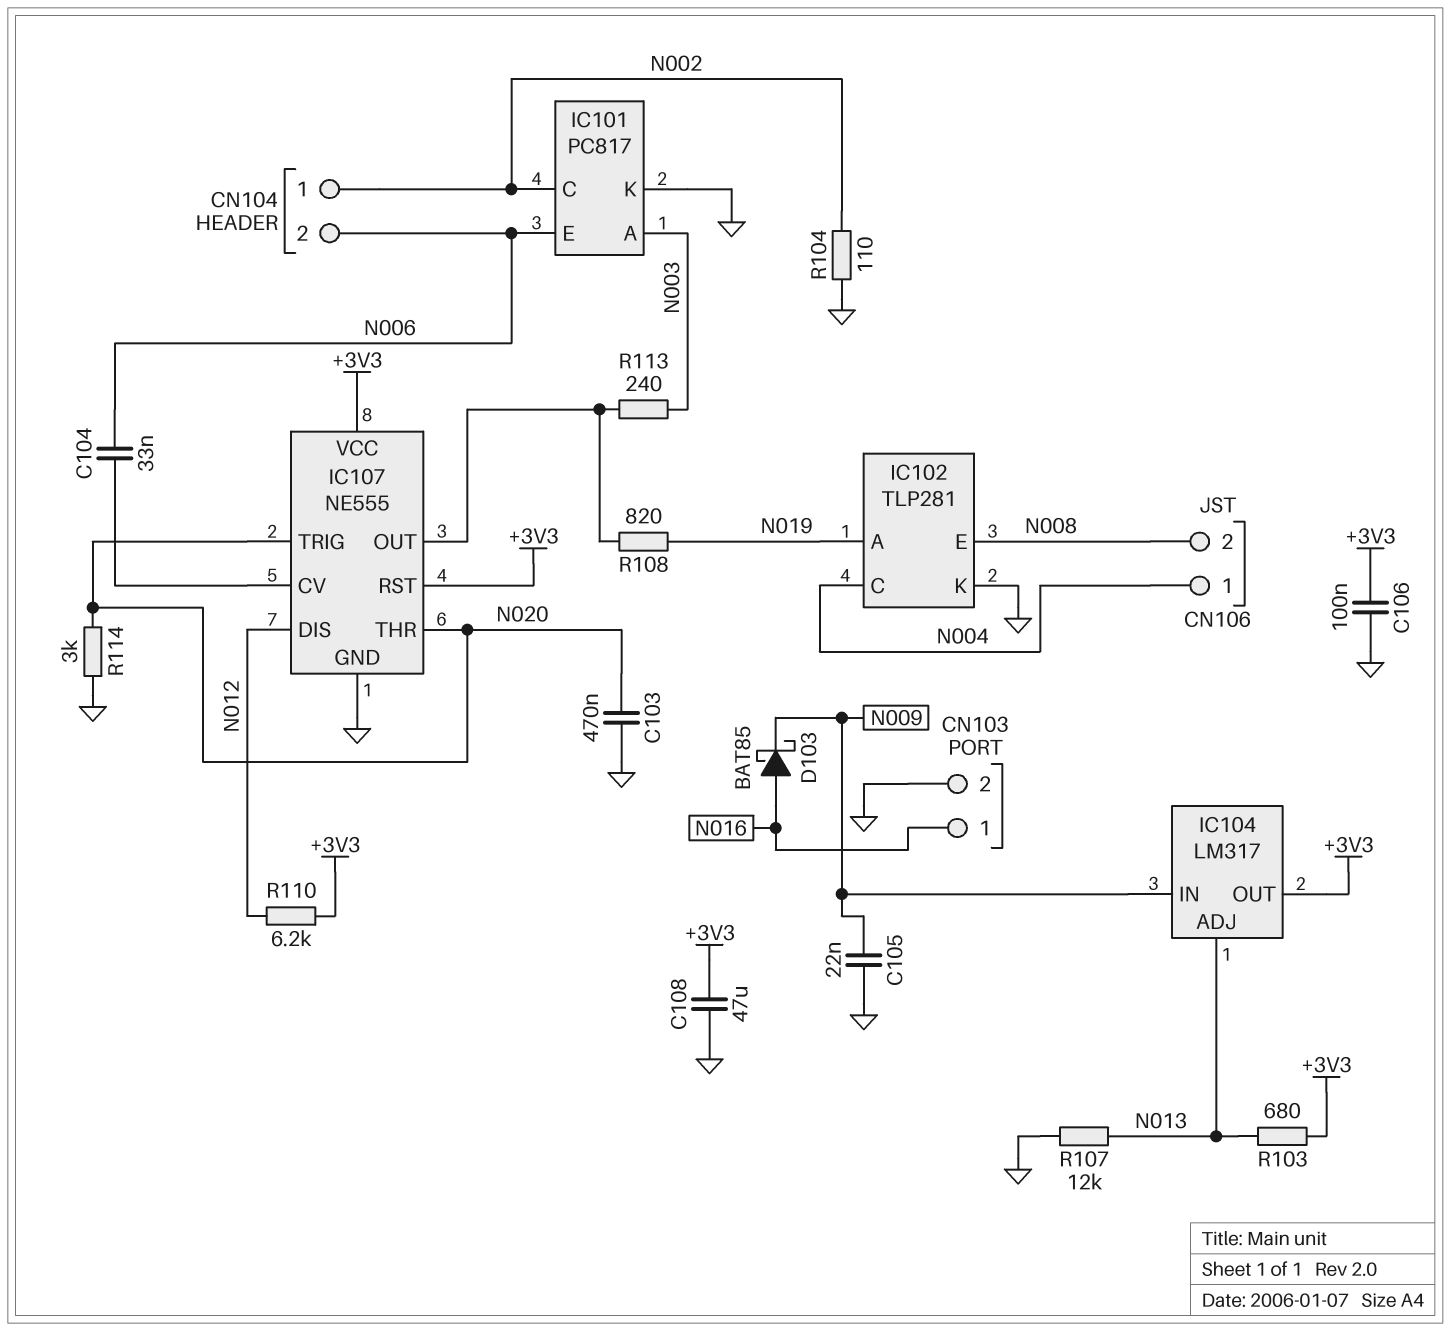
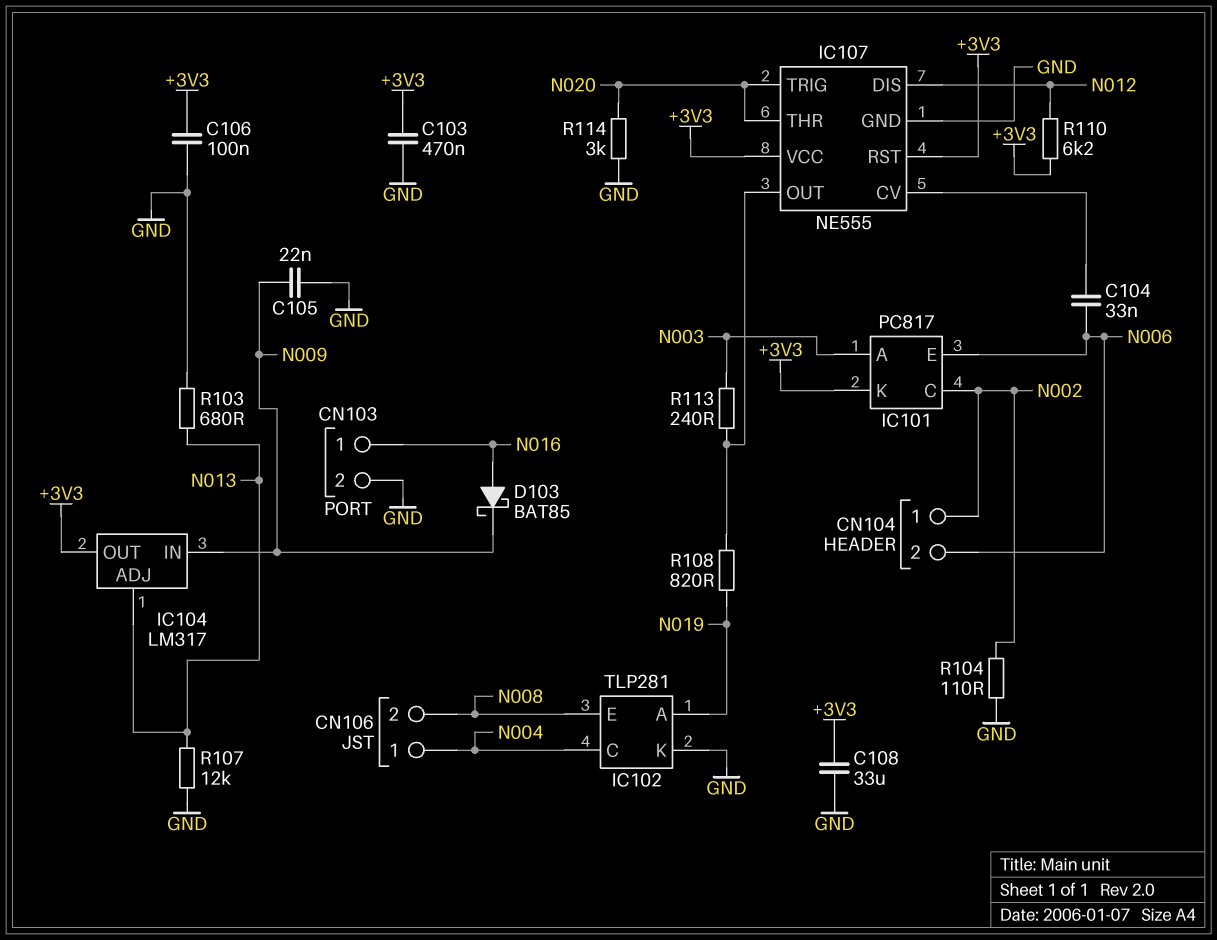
C103: 470nF (GND, N020) -> 470nF (+3V3, GND)
C108: 47uF (+3V3, GND) -> 33uF (+3V3, GND)
IC101 pin K: GND -> +3V3
R103: 680 (+3V3, N013) -> 680 (GND, N013)

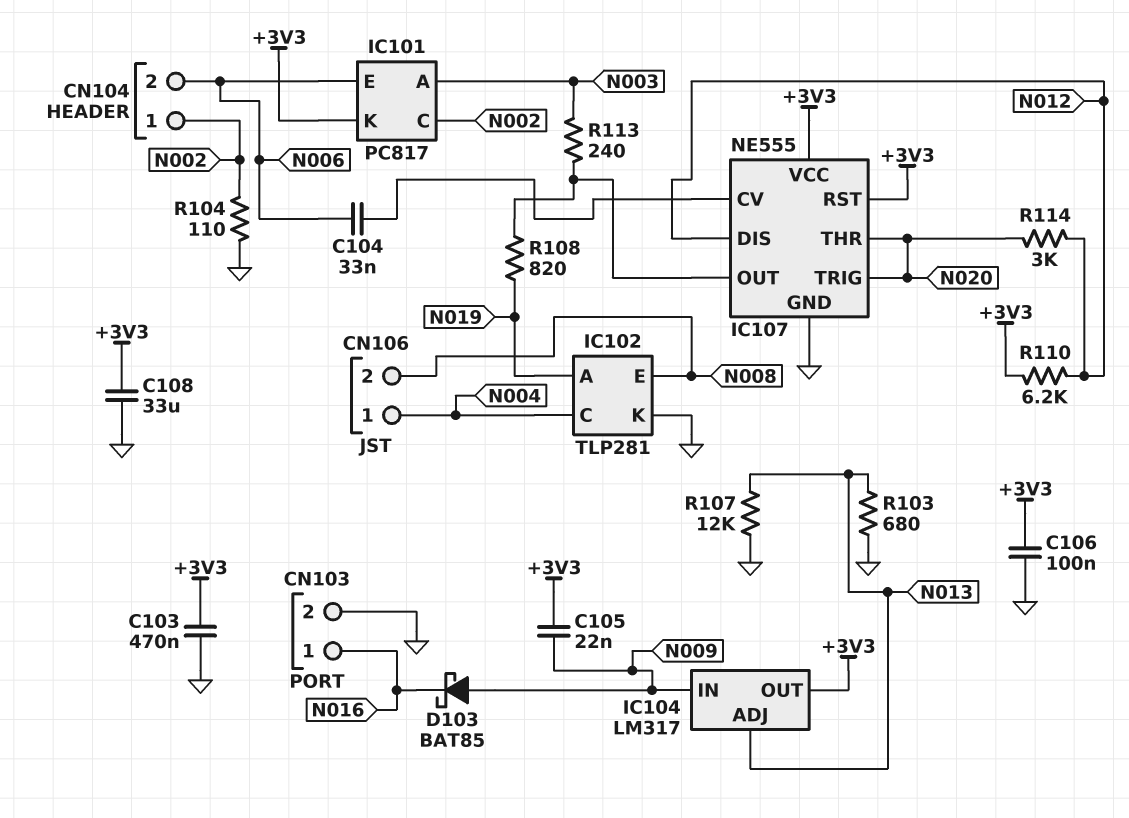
C105: 22nF (GND, N009) -> 22nF (+3V3, N009)
D103: schottky BAT85 (A N016, K N009) -> schottky BAT85 (A N009, K N016)
R114: 3k (GND, N020) -> 3k (N012, N020)

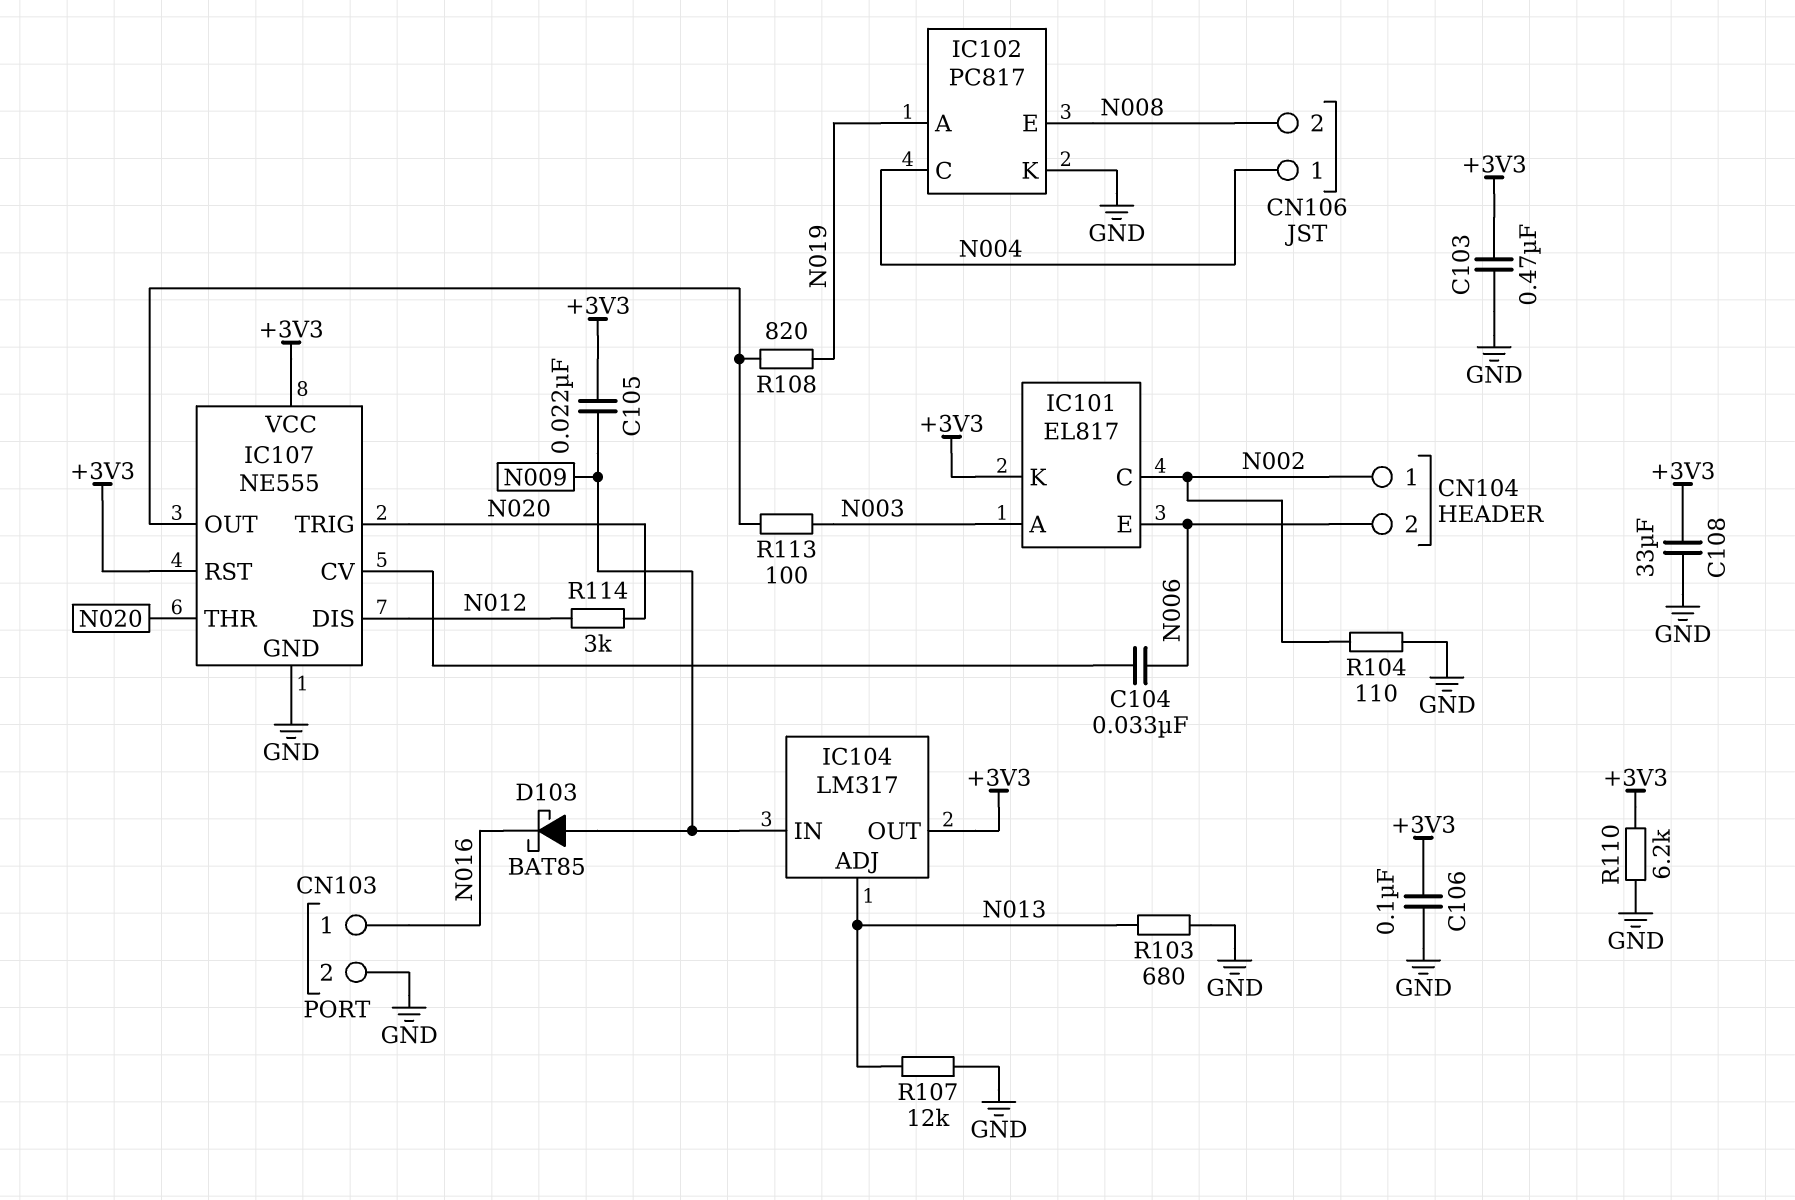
IC101: PC817 -> EL817
IC102: TLP281 -> PC817
R110: 6.2k (+3V3, N012) -> 6.2k (+3V3, GND)
R113: 240 (IC107/OUT, N003) -> 100 (IC107/OUT, N003)

